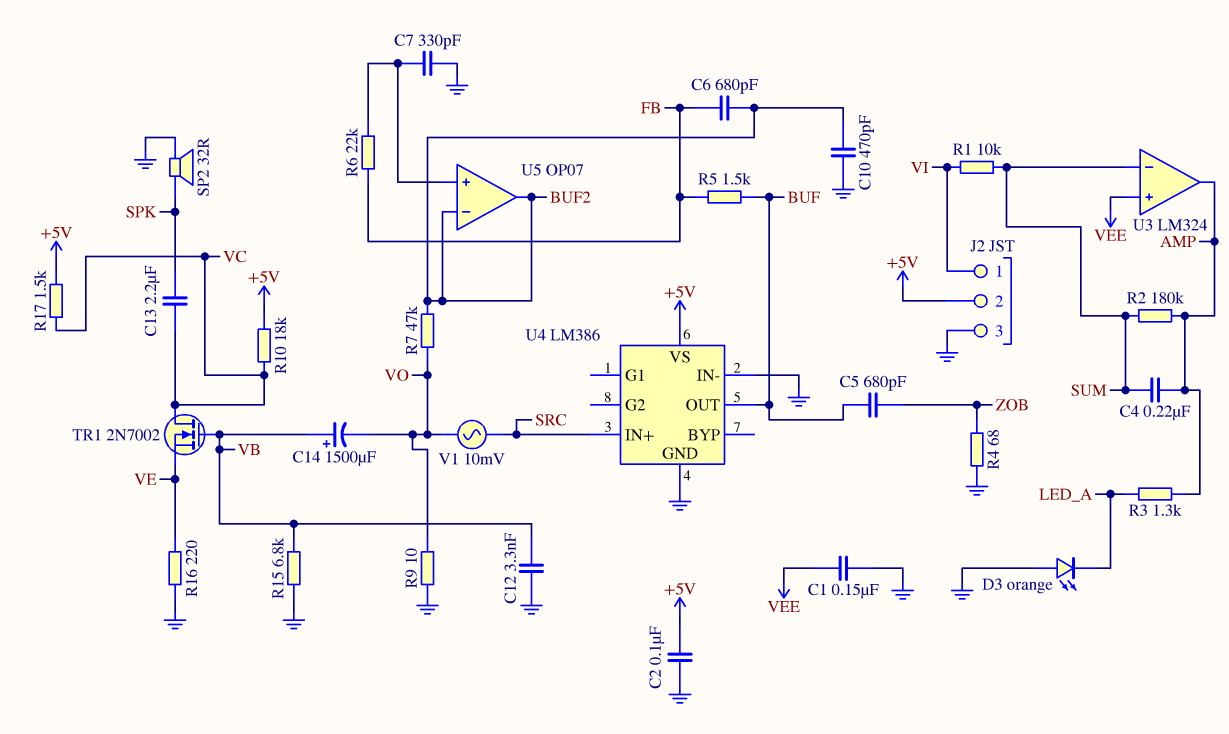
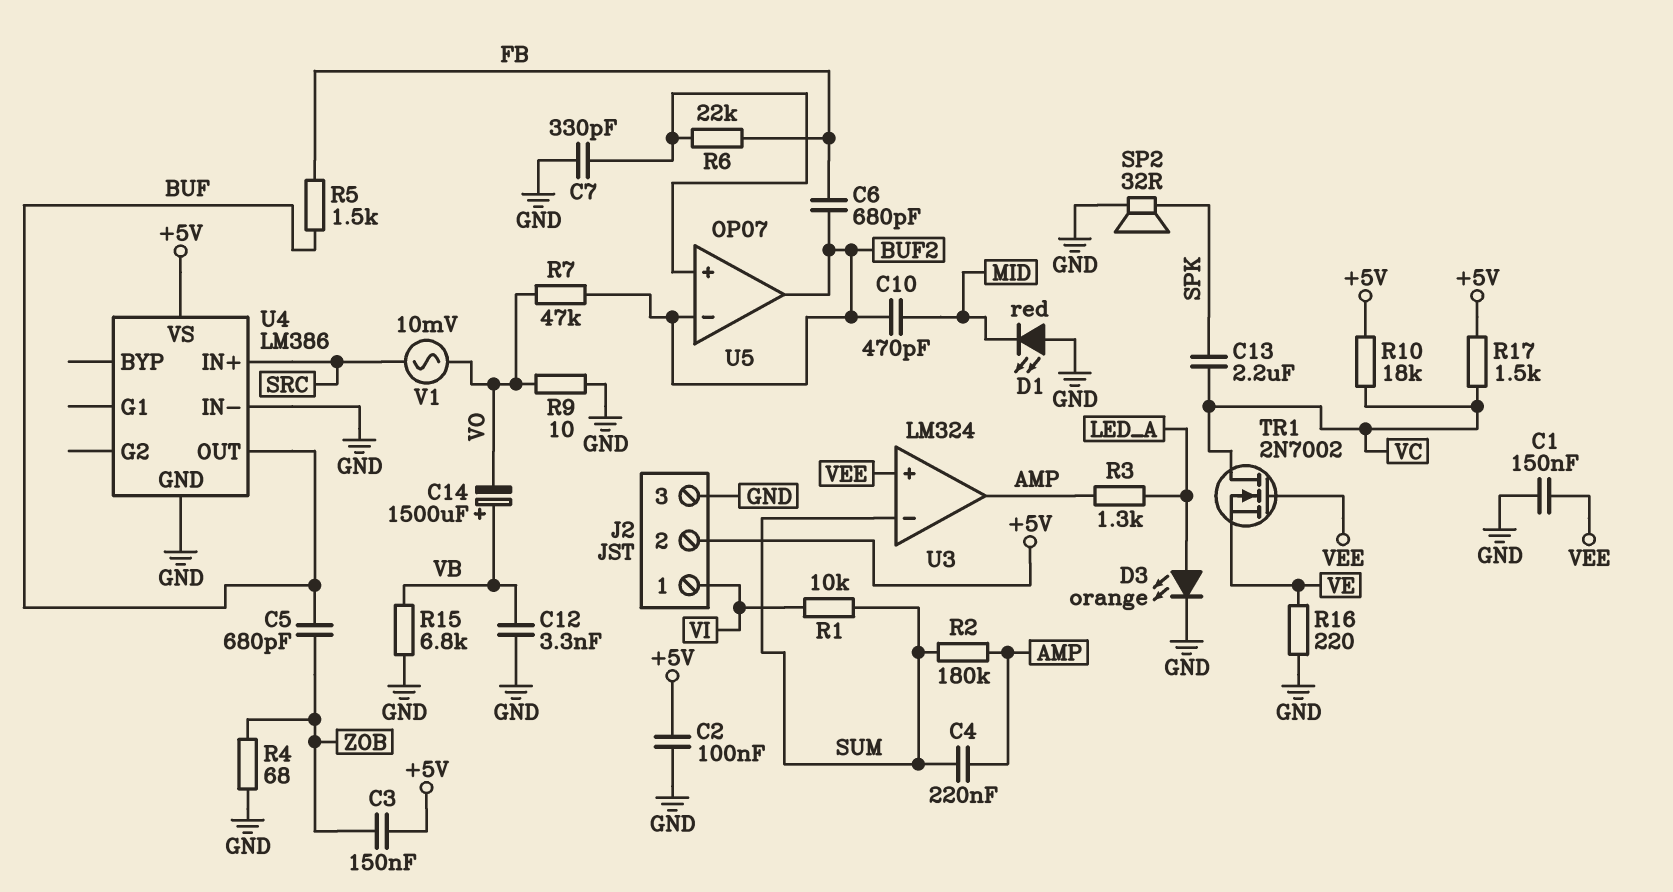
C3: none -> 150nF (+5V, ZOB)
C10: 470pF (BUF2, GND) -> 470pF (BUF2, MID)
D1: none -> LED red (A GND, K MID)
D3: LED orange (A GND, K LED_A) -> LED orange (A LED_A, K GND)
TR1: NMOS 2N7002 (G VB, D VC, S VE) -> NMOS 2N7002 (G VEE, D VC, S VE)

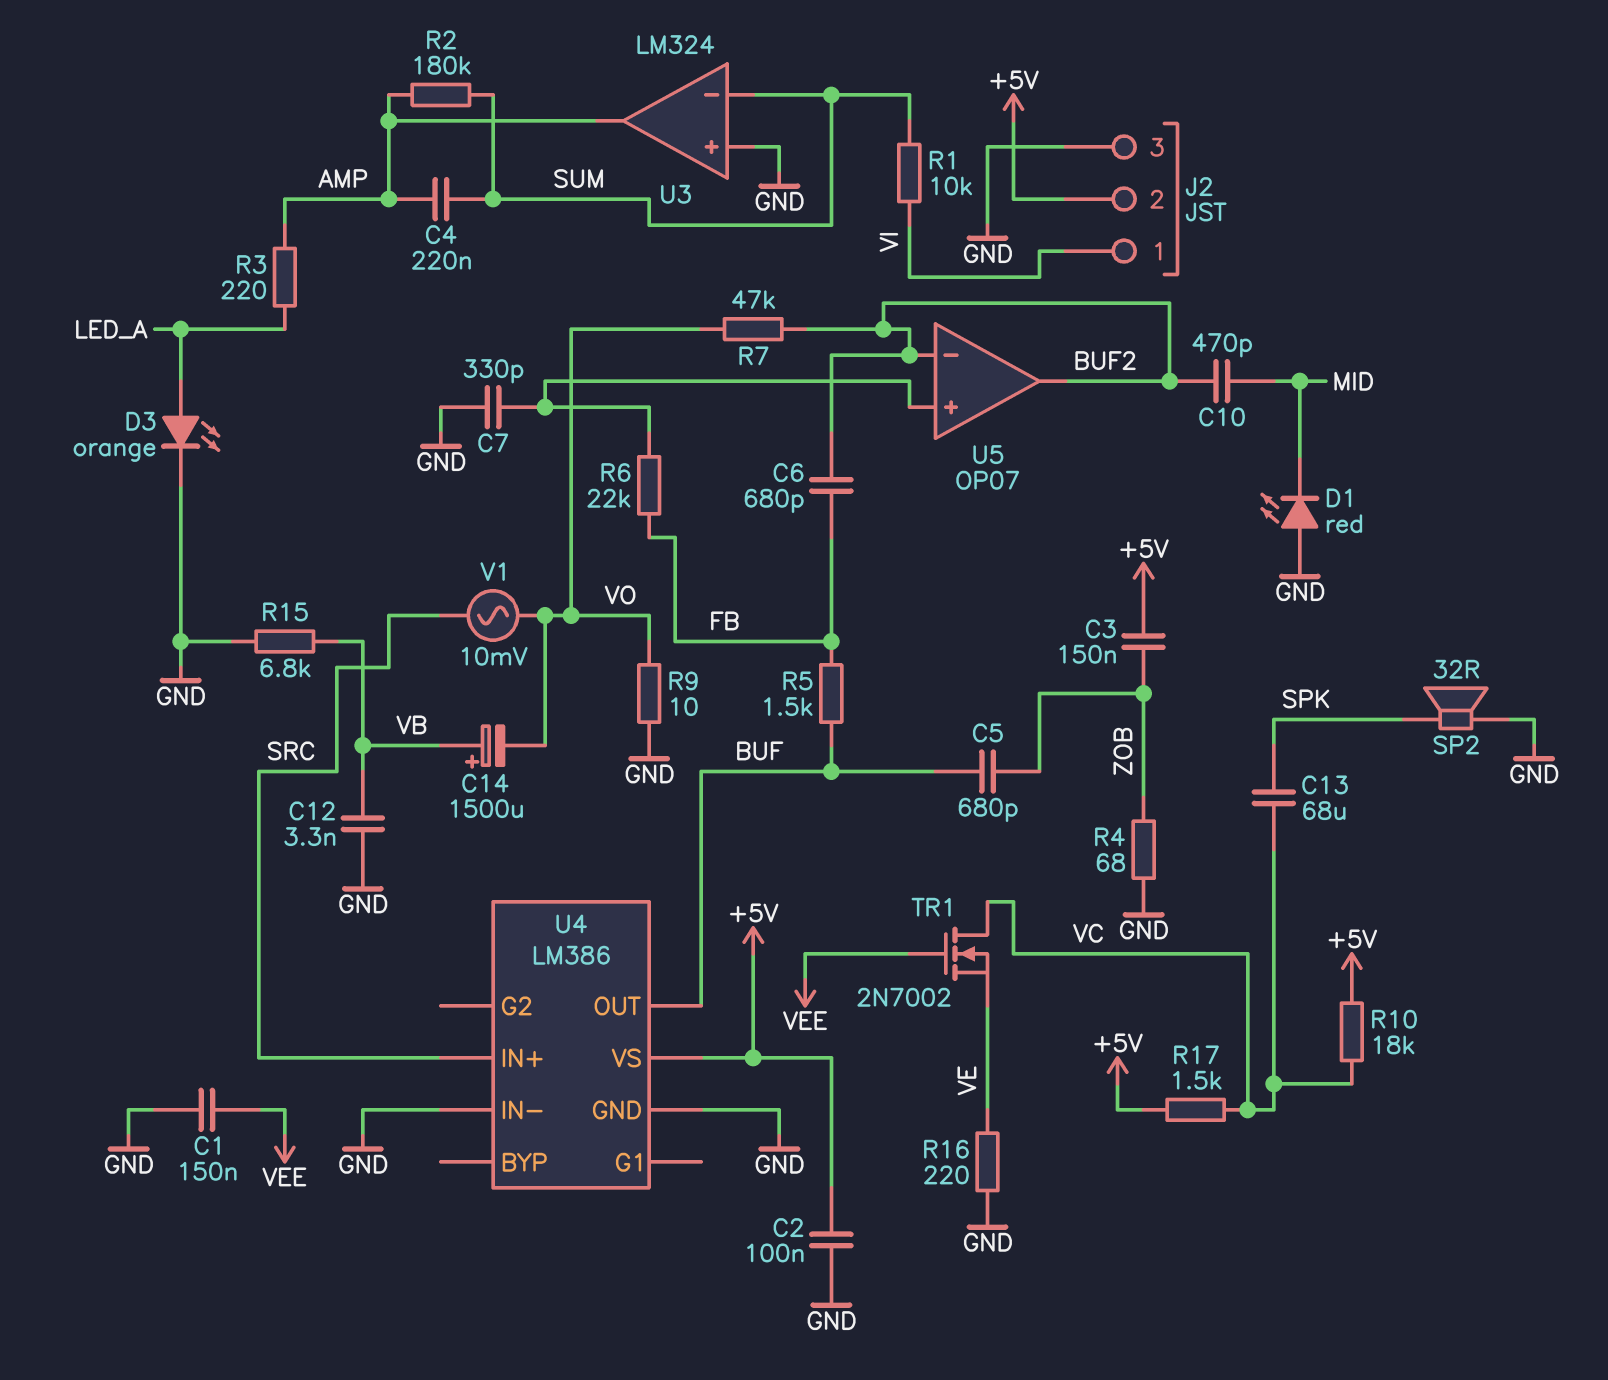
C13: 2.2uF (SPK, VC) -> 68uF (SPK, VC)
R3: 1.3k (AMP, LED_A) -> 220 (AMP, LED_A)
U3 pin in+: VEE -> GND

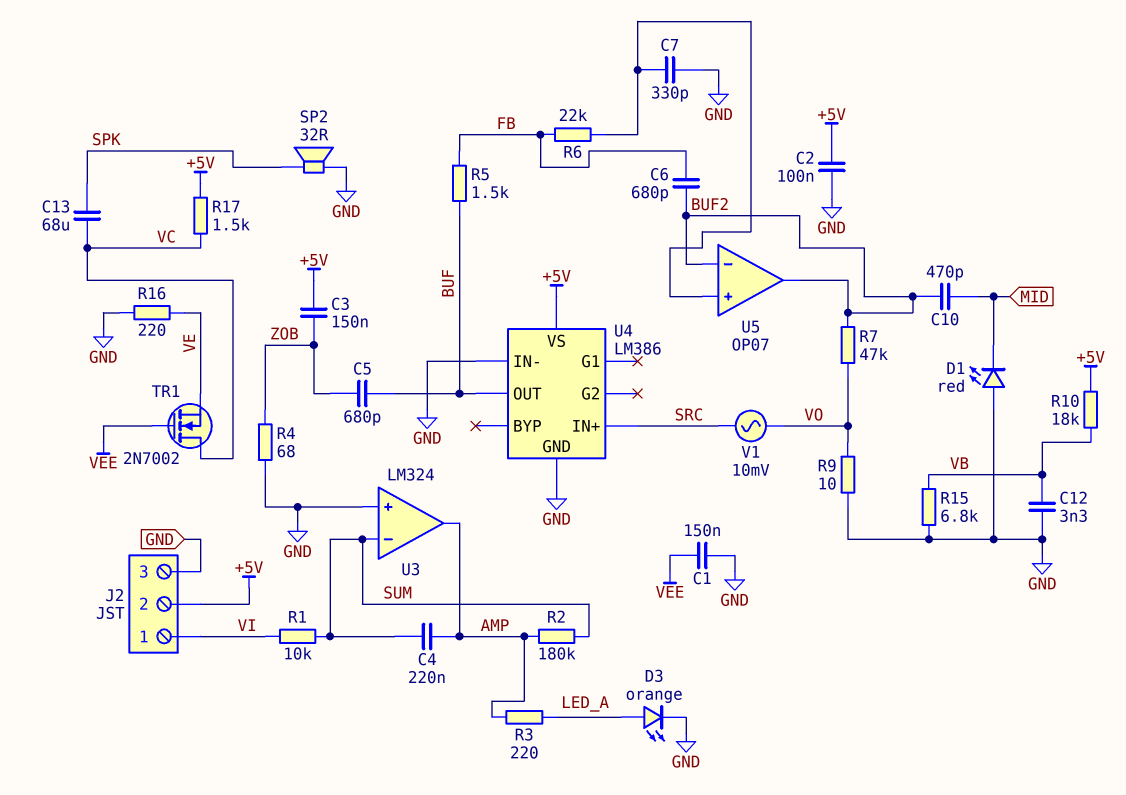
C14: 1500uF (plus VB, minus VO) -> none
R10: 18k (+5V, VC) -> 18k (+5V, VB)

